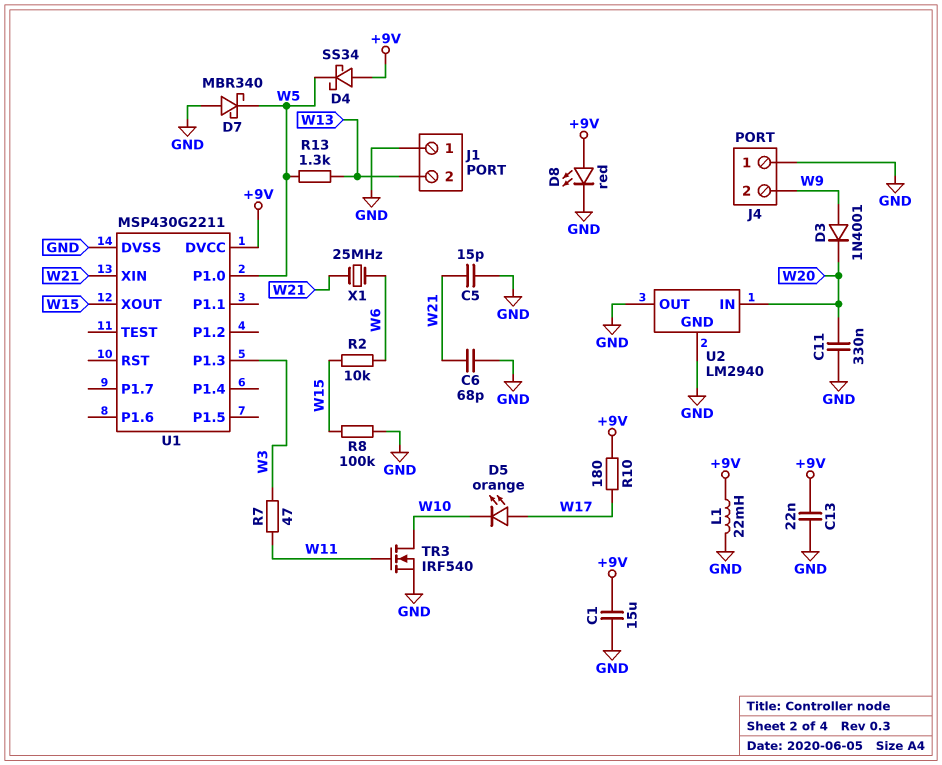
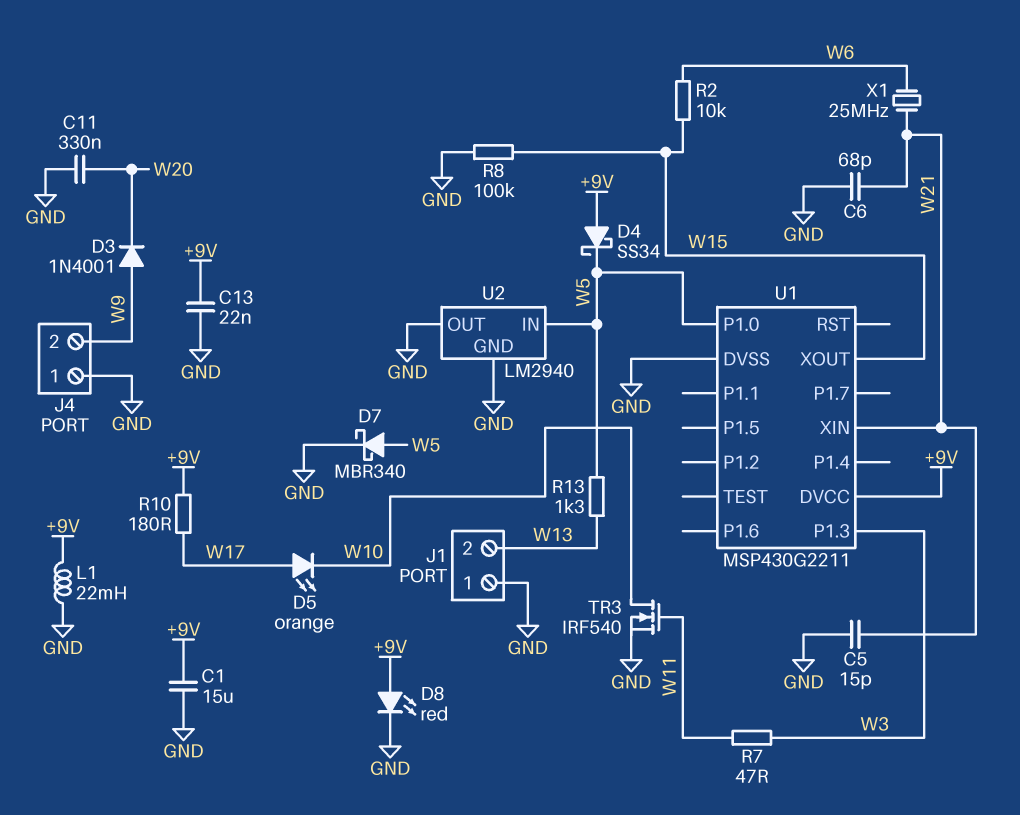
D7: schottky MBR340 (A GND, K W5) -> schottky MBR340 (A W5, K GND)
U2 pin IN: W20 -> W5

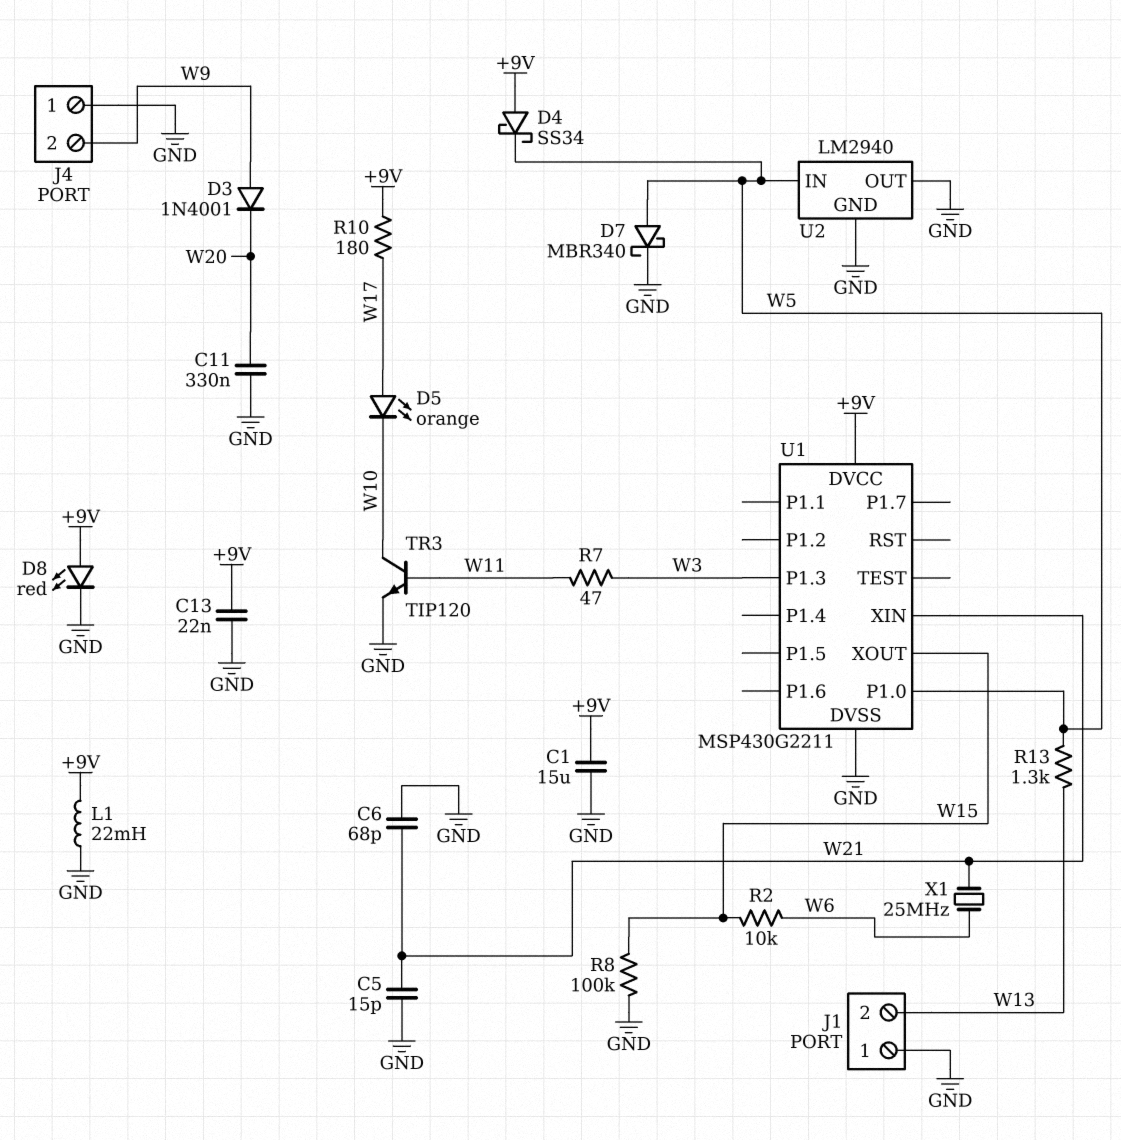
TR3: NMOS IRF540 (G W11, D W10, S GND) -> NPN TIP120 (B W11, C W10, E GND)

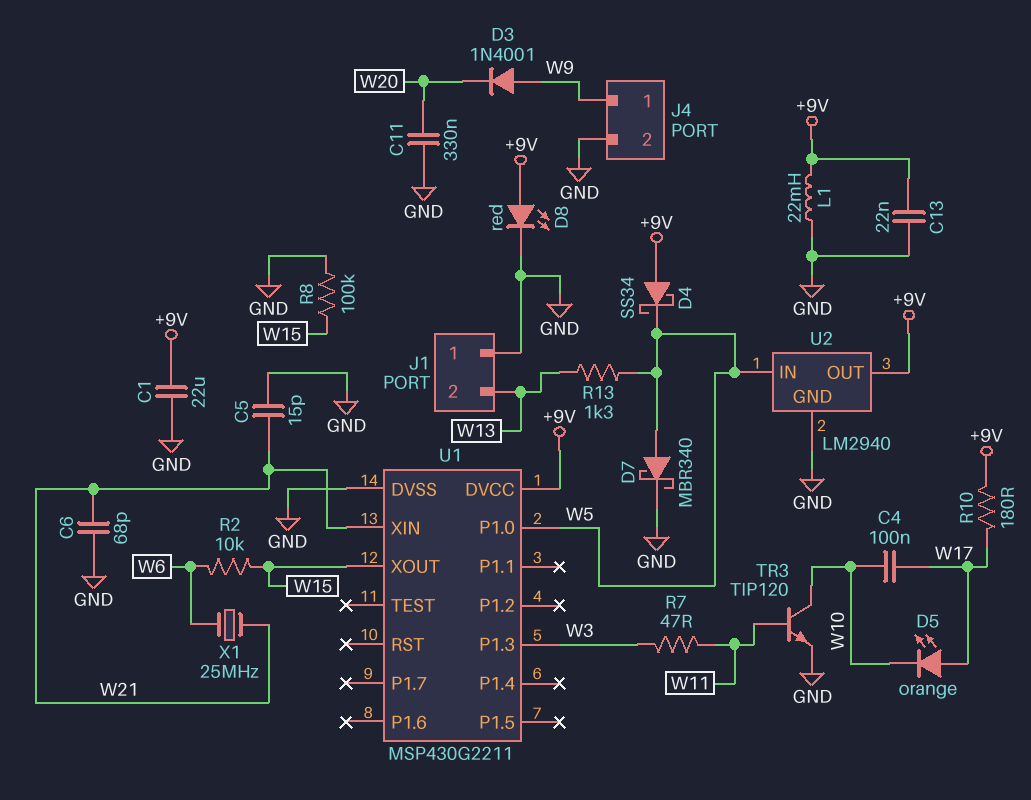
C1: 15uF (+9V, GND) -> 22uF (+9V, GND)
C4: none -> 100nF (W10, W17)
J4 pin 1: GND -> W9
J4 pin 2: W9 -> GND
U2 pin OUT: GND -> +9V

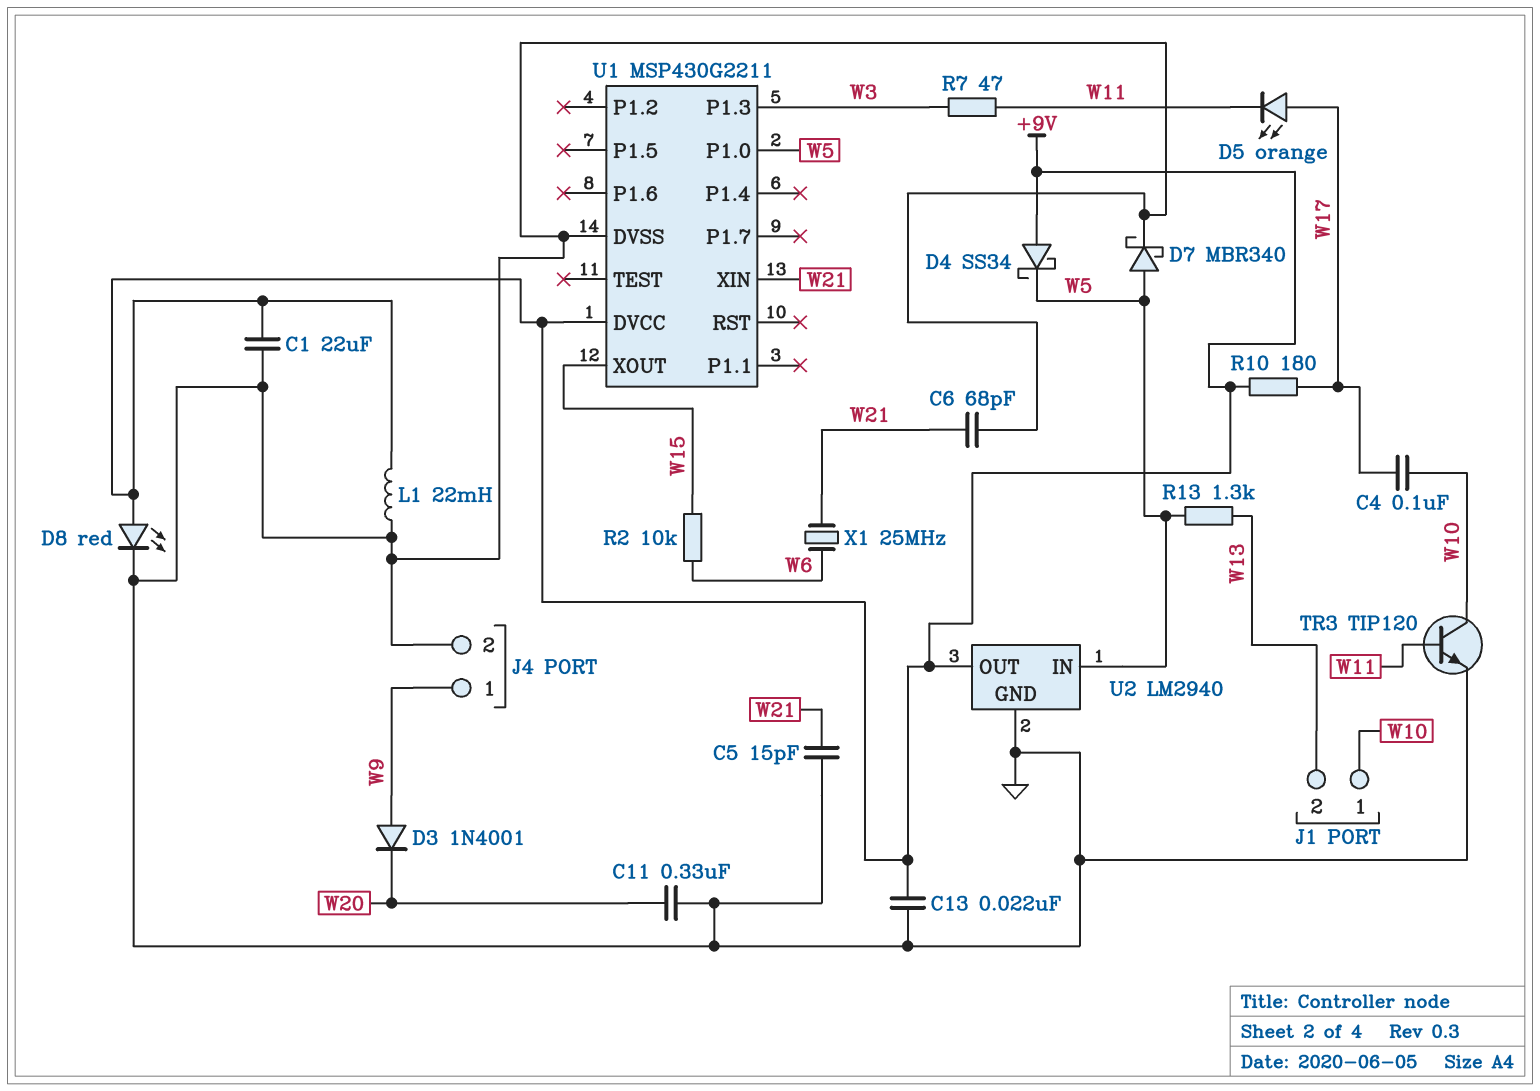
D5: LED orange (A W17, K W10) -> LED orange (A W17, K W11)
J1 pin 1: GND -> W10
R8: 100k (GND, W15) -> none

